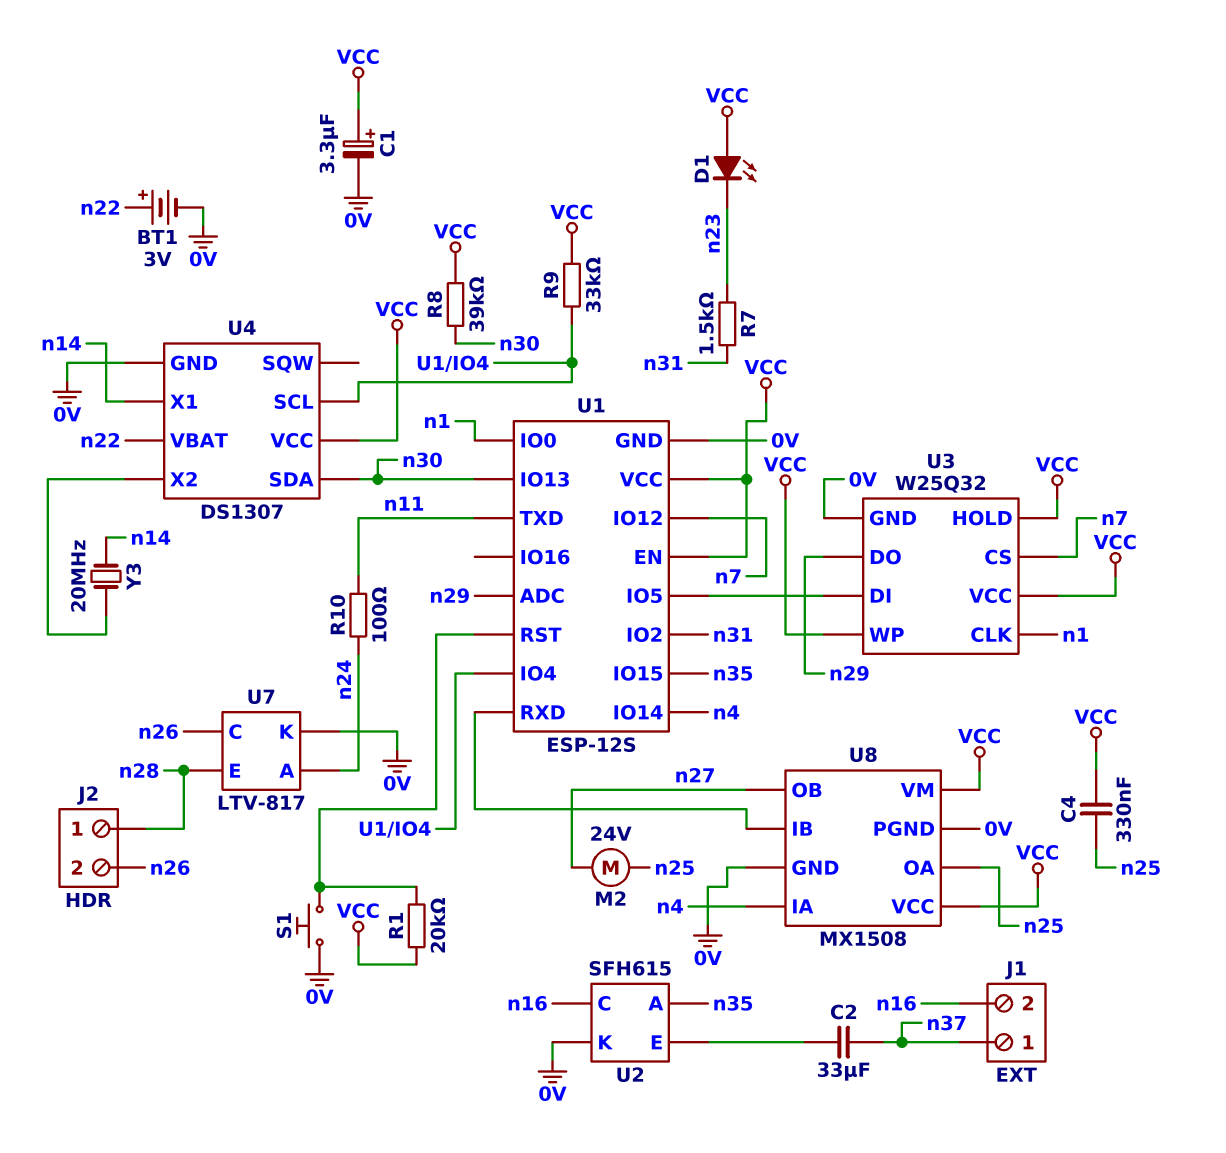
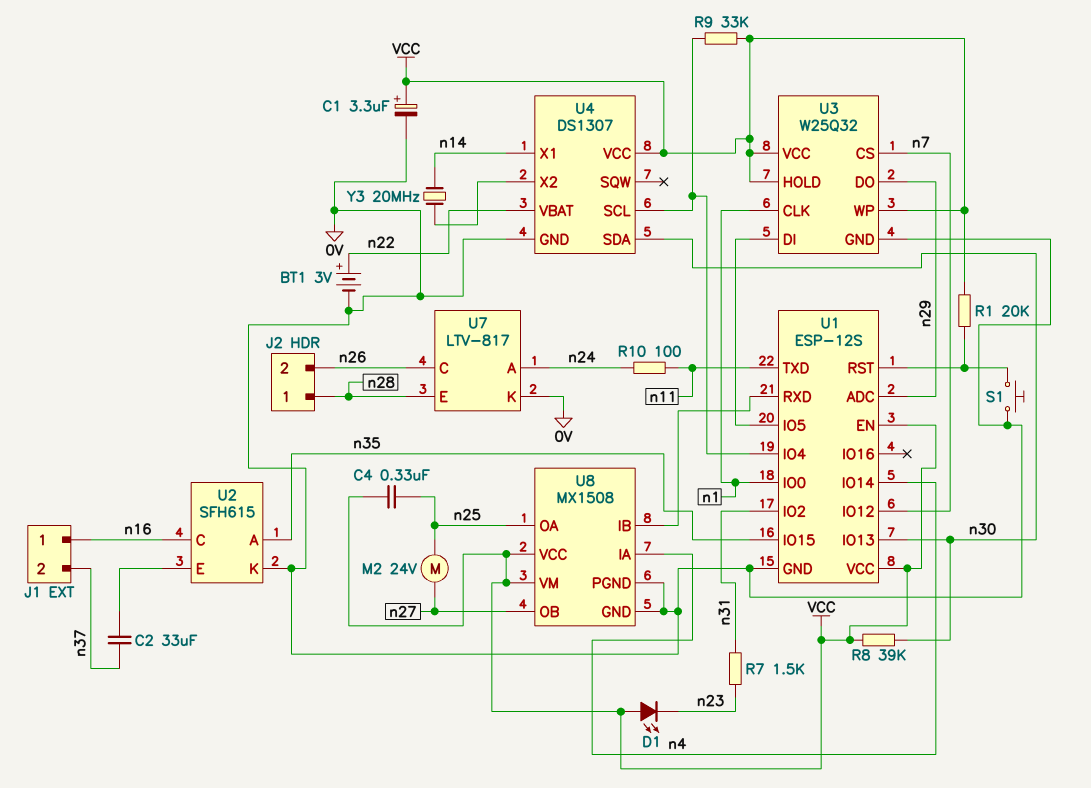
J1 pin 1: n37 -> n16
J1 pin 2: n16 -> n37

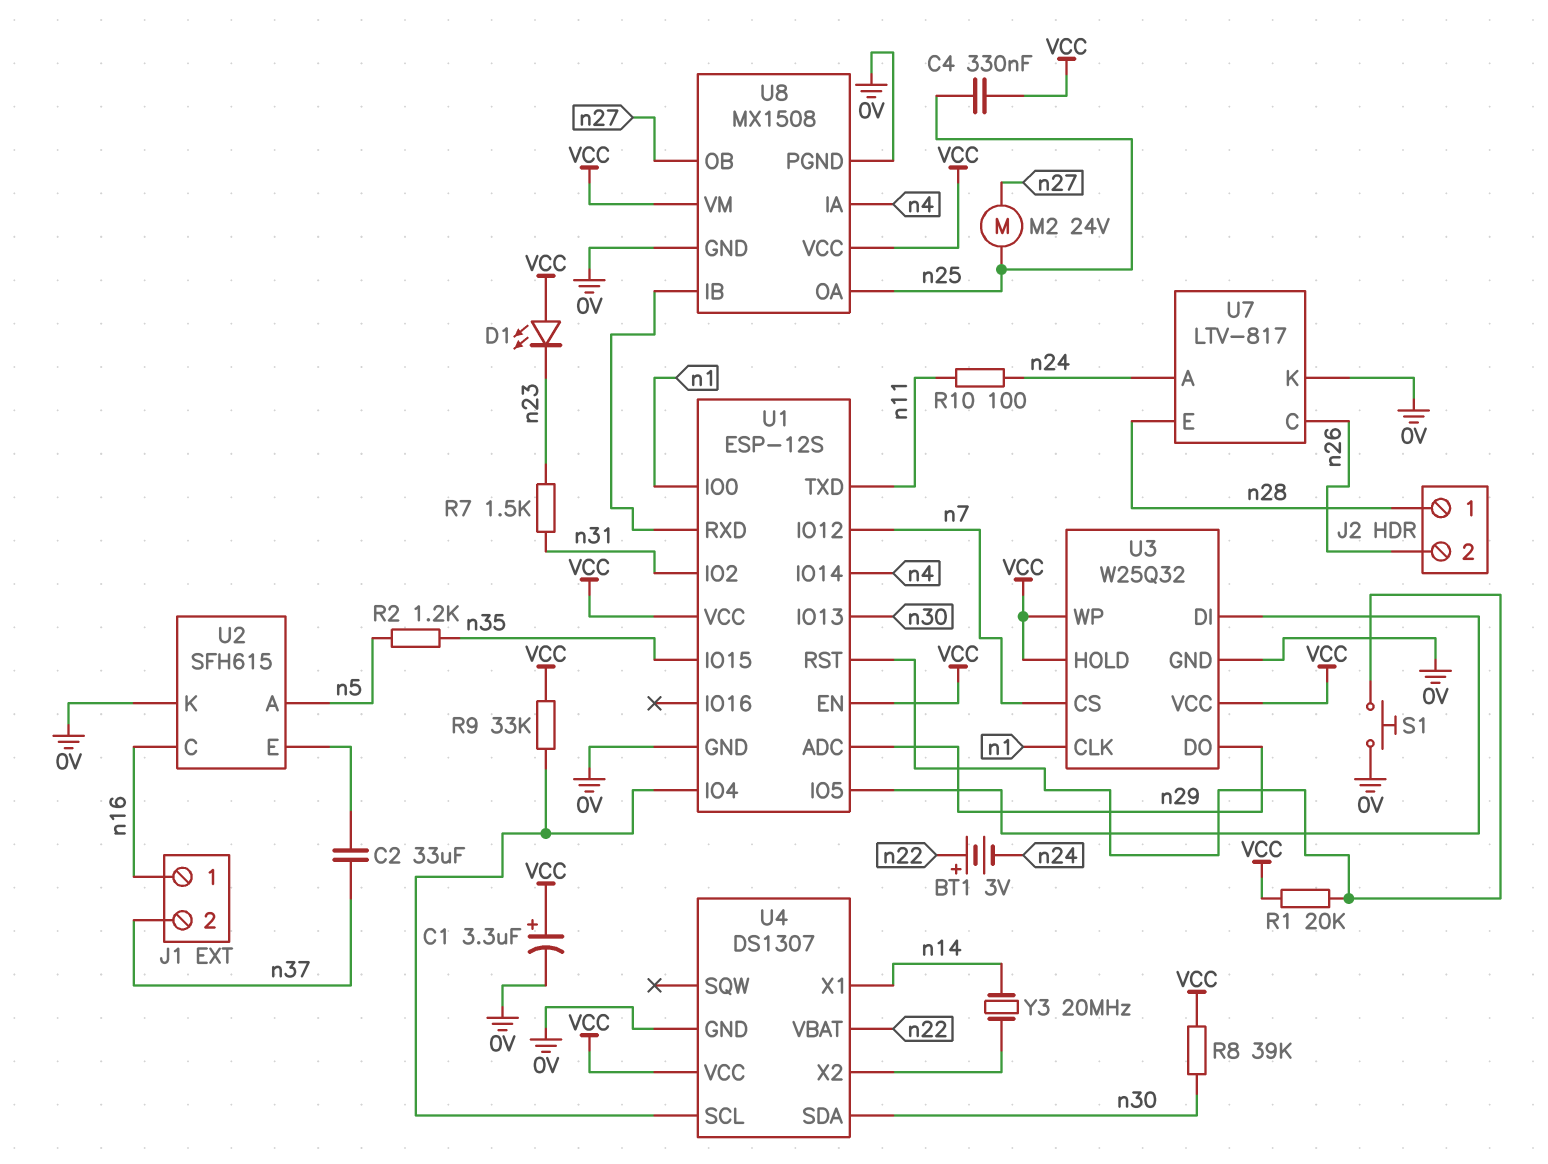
BT1: 3V (plus n22, minus 0V) -> 3V (plus n22, minus n24)
R2: none -> 1.2k (n5, n35)
U2 pin A: n35 -> n5

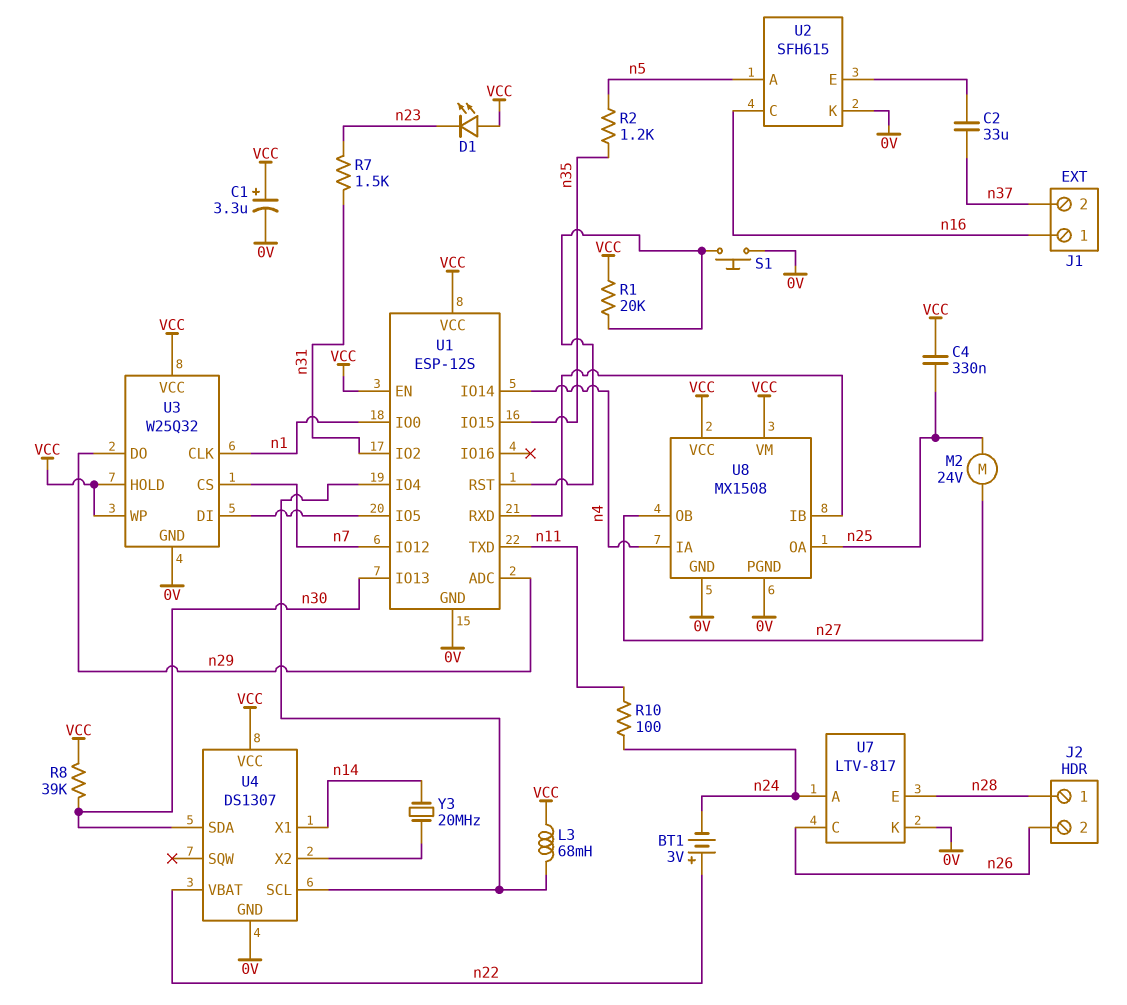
L3: none -> 68mH (U1/IO4, VCC)
R9: 33k (U1/IO4, VCC) -> none

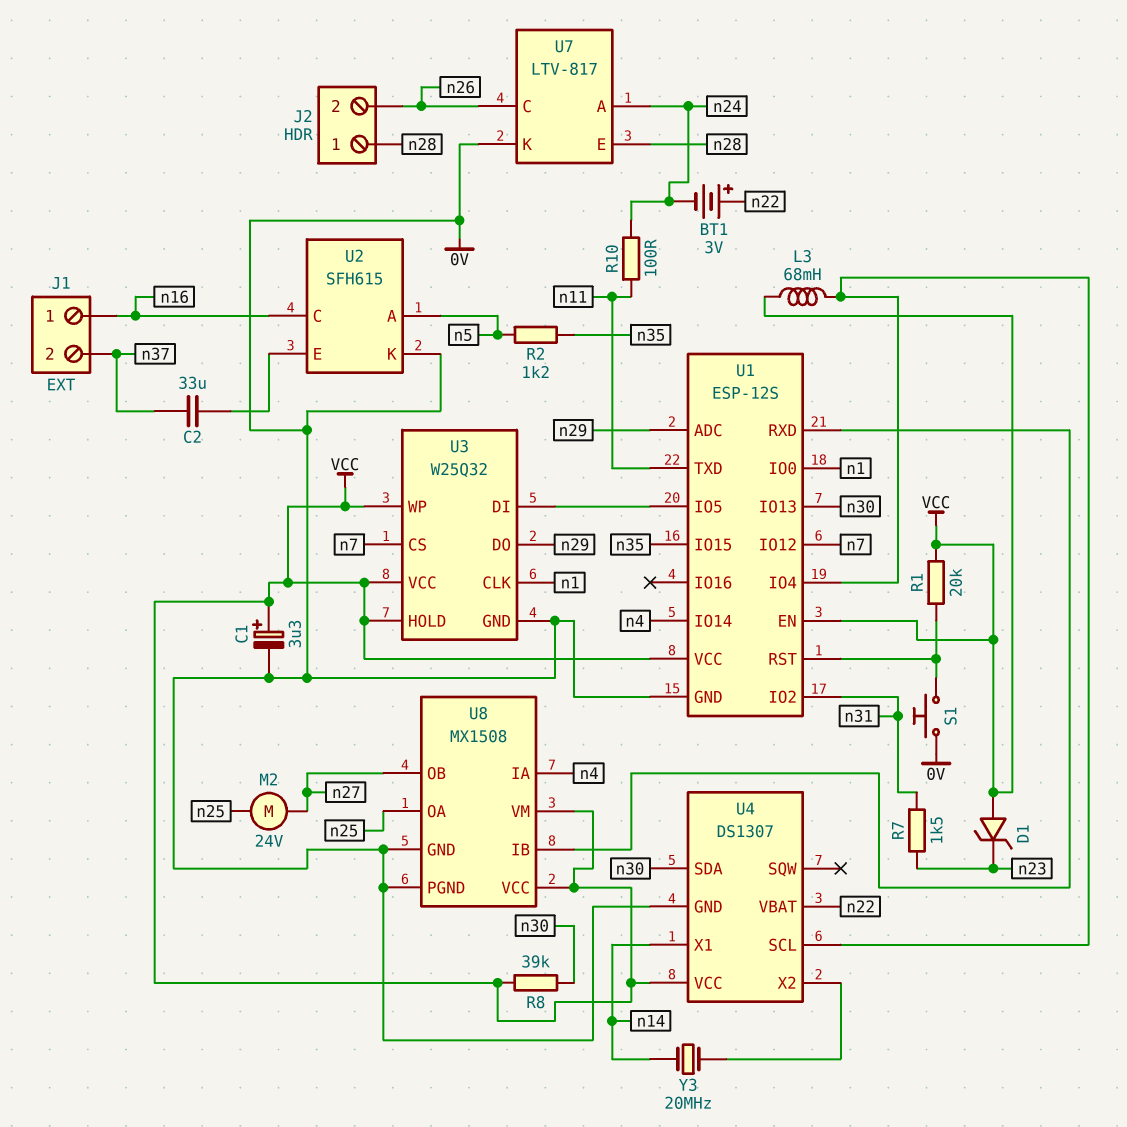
C4: 330nF (VCC, n25) -> none
D1: LED (A VCC, K n23) -> zener (A VCC, K n23)

